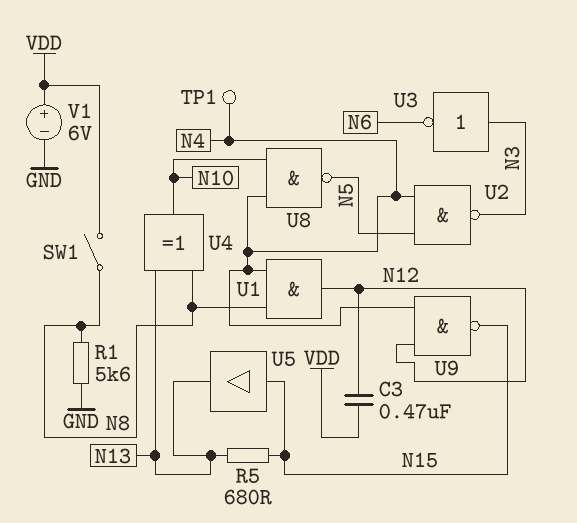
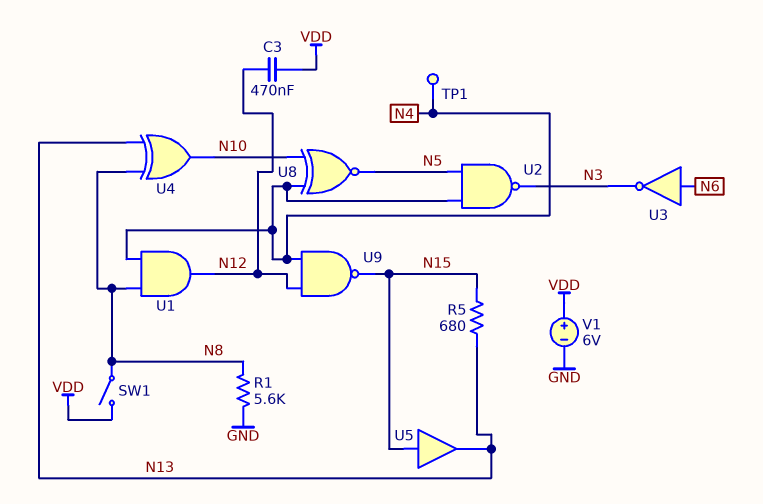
U3: NOT (in N3, out N6) -> NOT (in N6, out N3)
U8: NAND (in N4, in N10, out N5) -> XNOR (in N4, in N10, out N5)

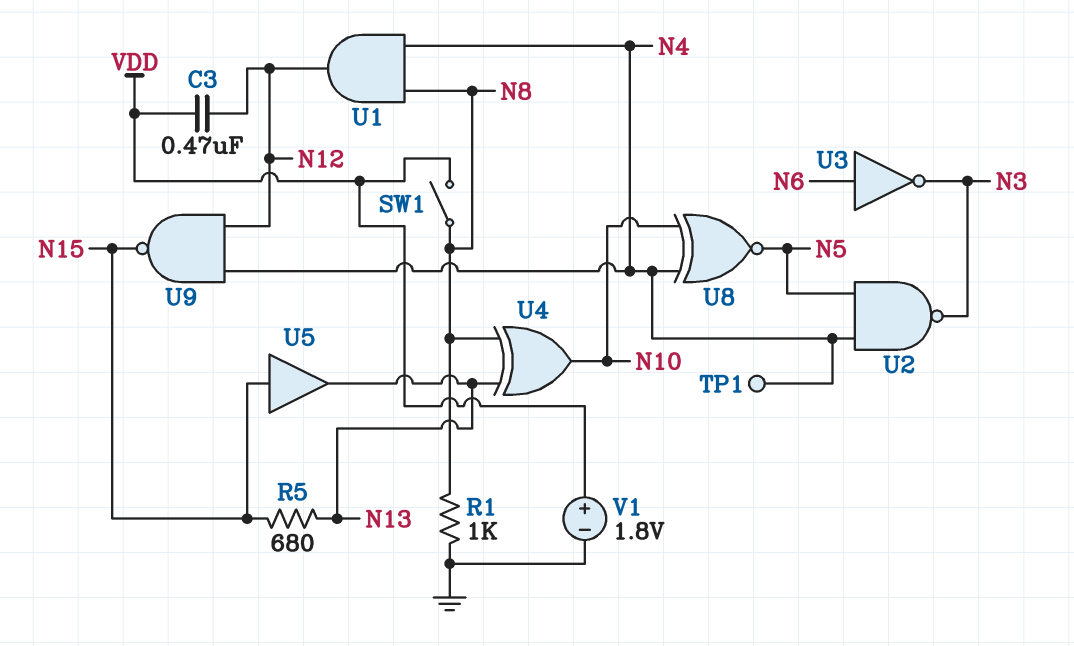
R1: 5.6k (GND, N8) -> 1k (GND, N8)
V1: 6V (plus VDD, minus GND) -> 1.8V (plus VDD, minus GND)

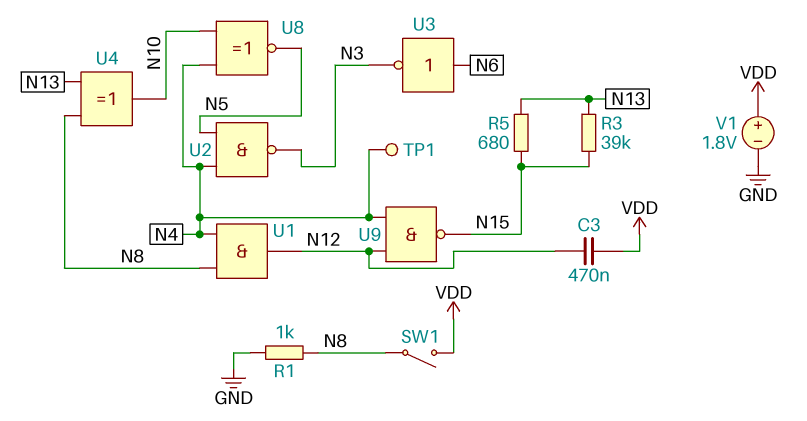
R3: none -> 39k (N13, N15)
U5: buffer (in N15, out N13) -> none

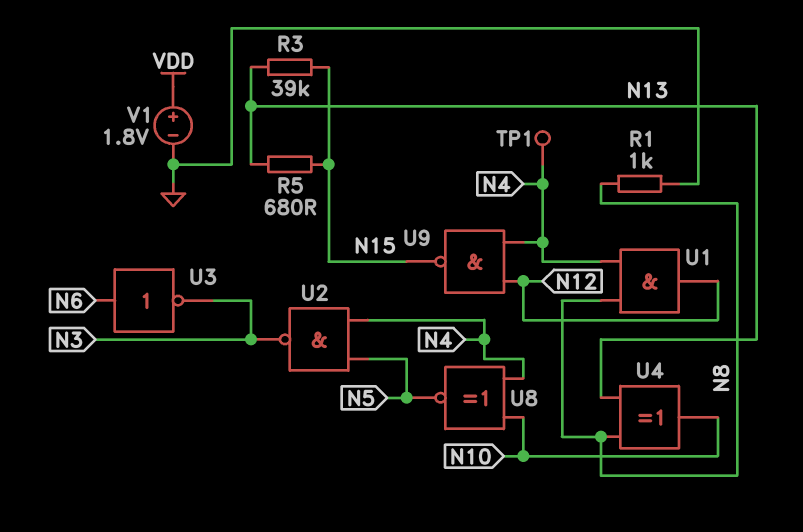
C3: 470nF (N12, VDD) -> none
SW1: switch (N8, VDD) -> none

